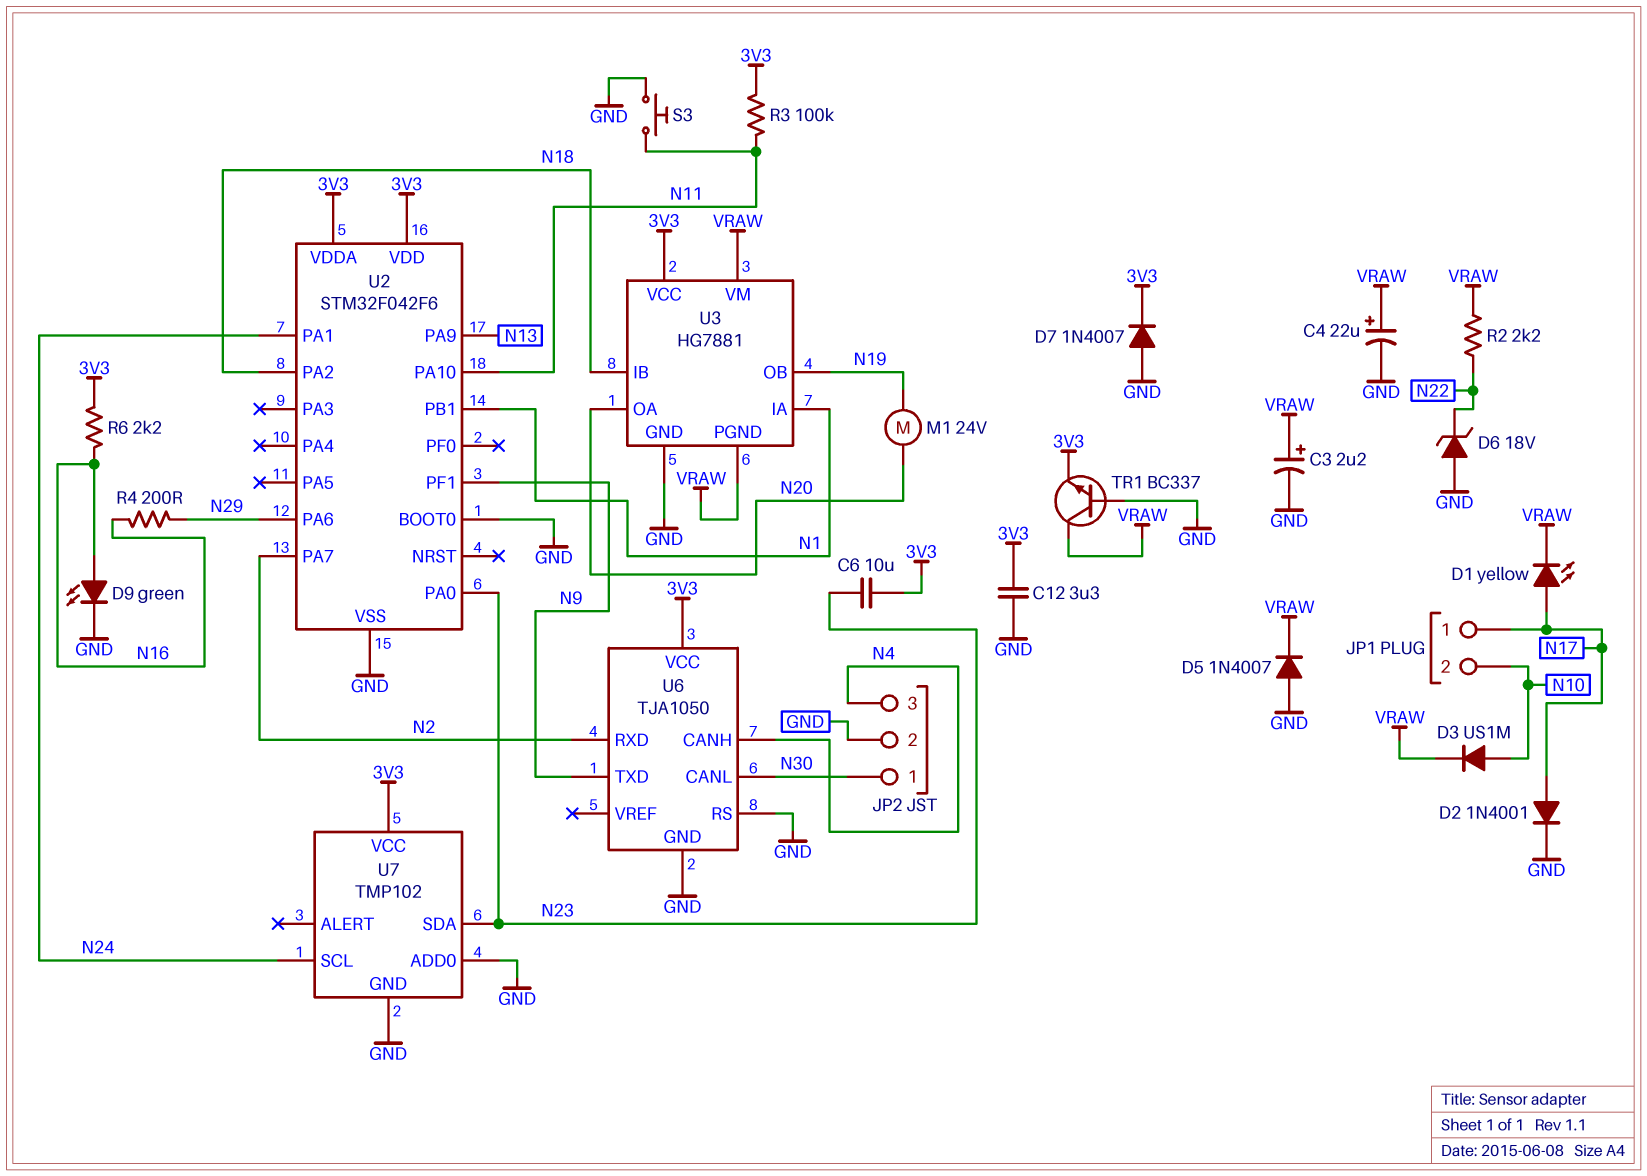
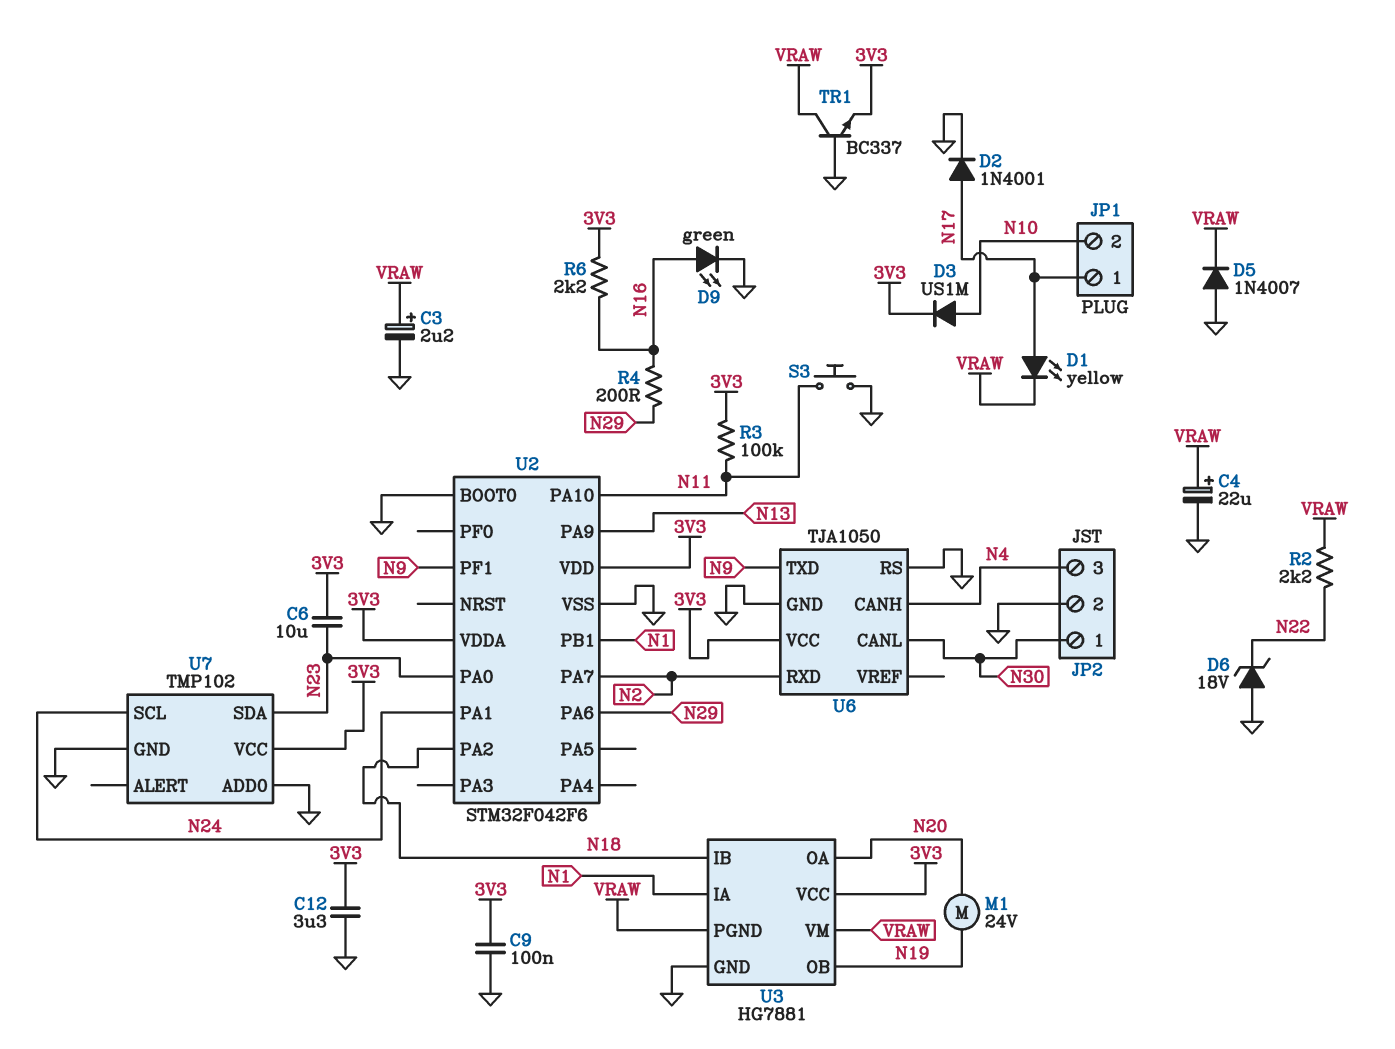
C9: none -> 100nF (3V3, GND)
D3: diode US1M (A N10, K VRAW) -> diode US1M (A N10, K 3V3)
D7: diode 1N4007 (A GND, K 3V3) -> none

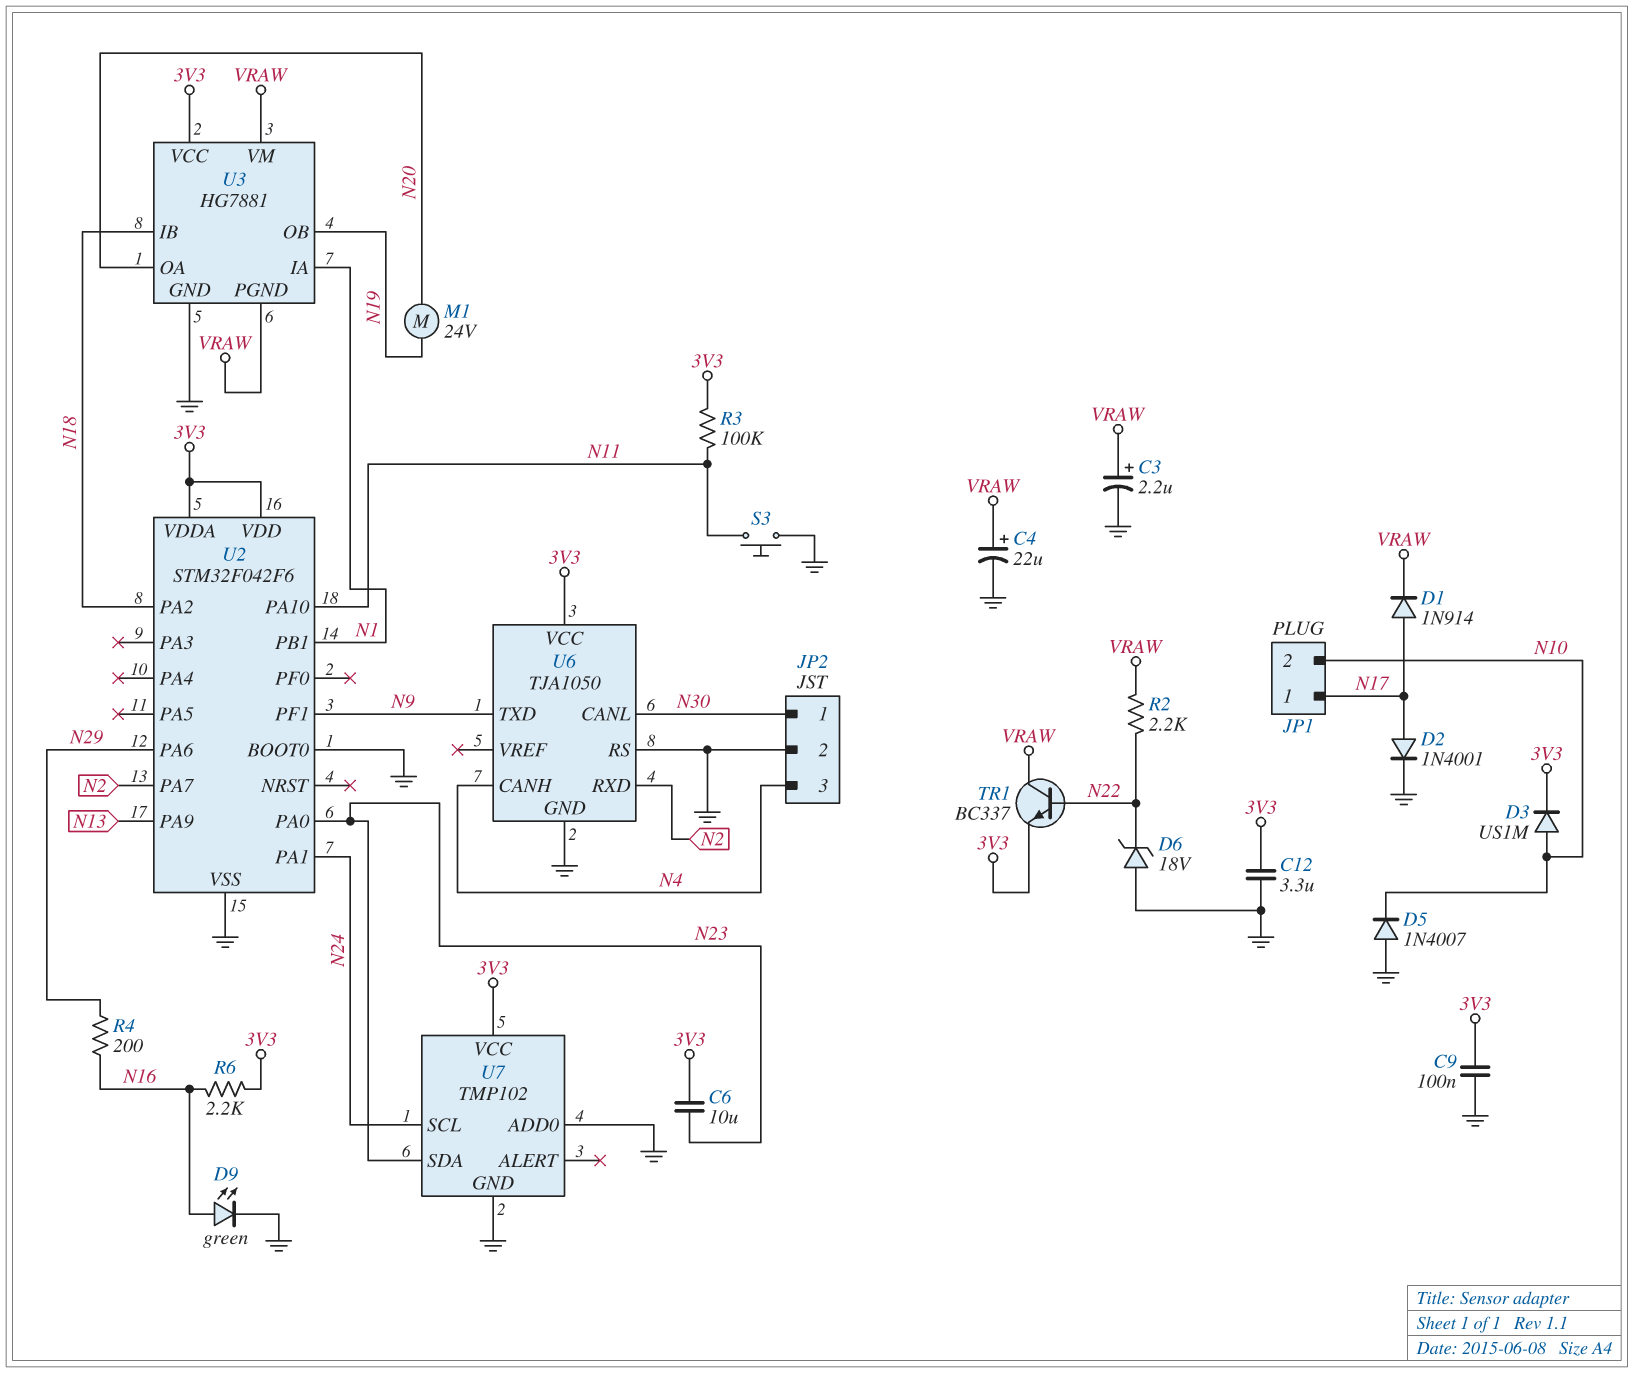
D1: LED yellow (A N17, K VRAW) -> diode 1N914 (A N17, K VRAW)
D5: diode 1N4007 (A GND, K VRAW) -> diode 1N4007 (A GND, K N10)
TR1: NPN BC337 (B GND, C VRAW, E 3V3) -> NPN BC337 (B N22, C VRAW, E 3V3)

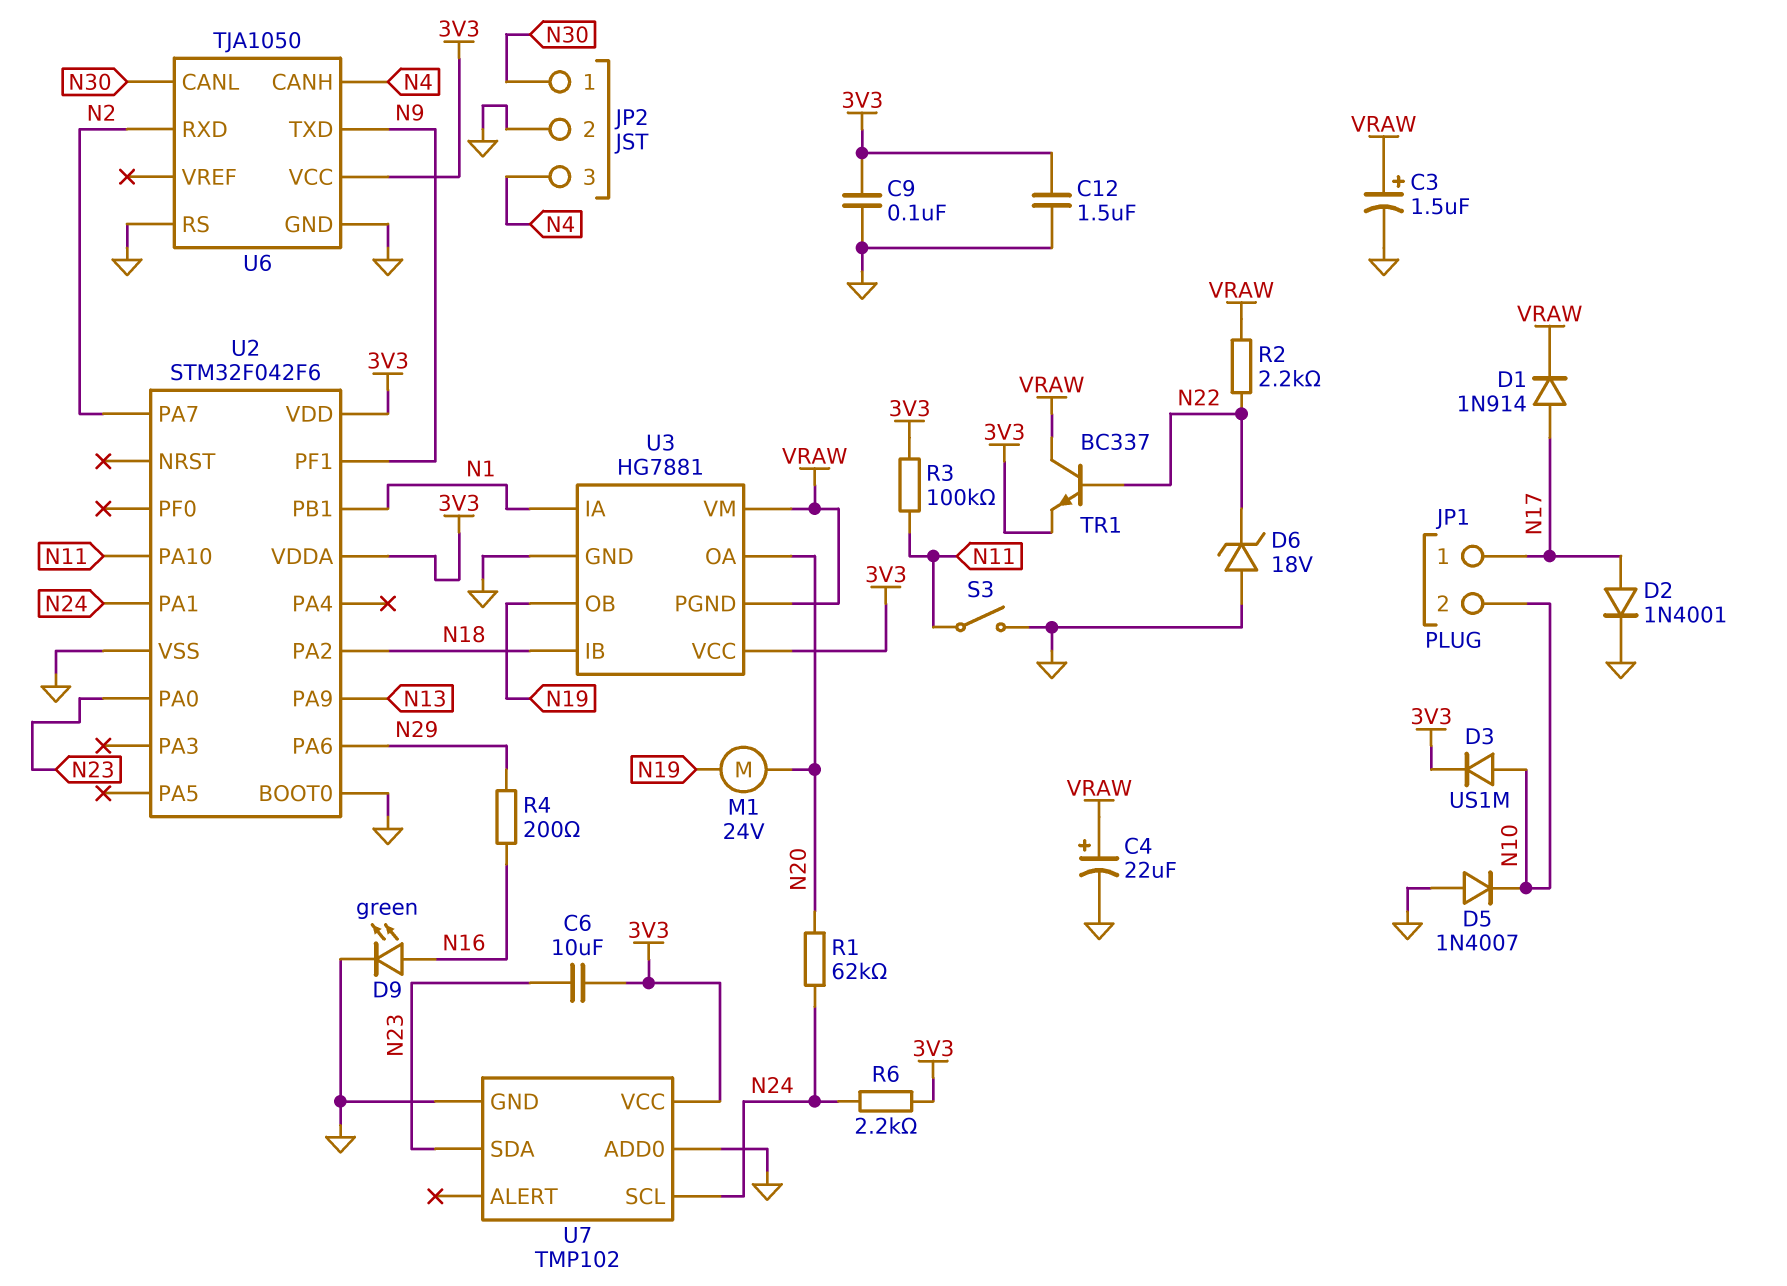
C3: 2.2uF (plus VRAW, minus GND) -> 1.5uF (plus VRAW, minus GND)
C12: 3.3uF (3V3, GND) -> 1.5uF (3V3, GND)
R1: none -> 62k (N20, N24)
R6: 2.2k (3V3, N16) -> 2.2k (3V3, N24)
S3: button (GND, N11) -> switch (GND, N11)

